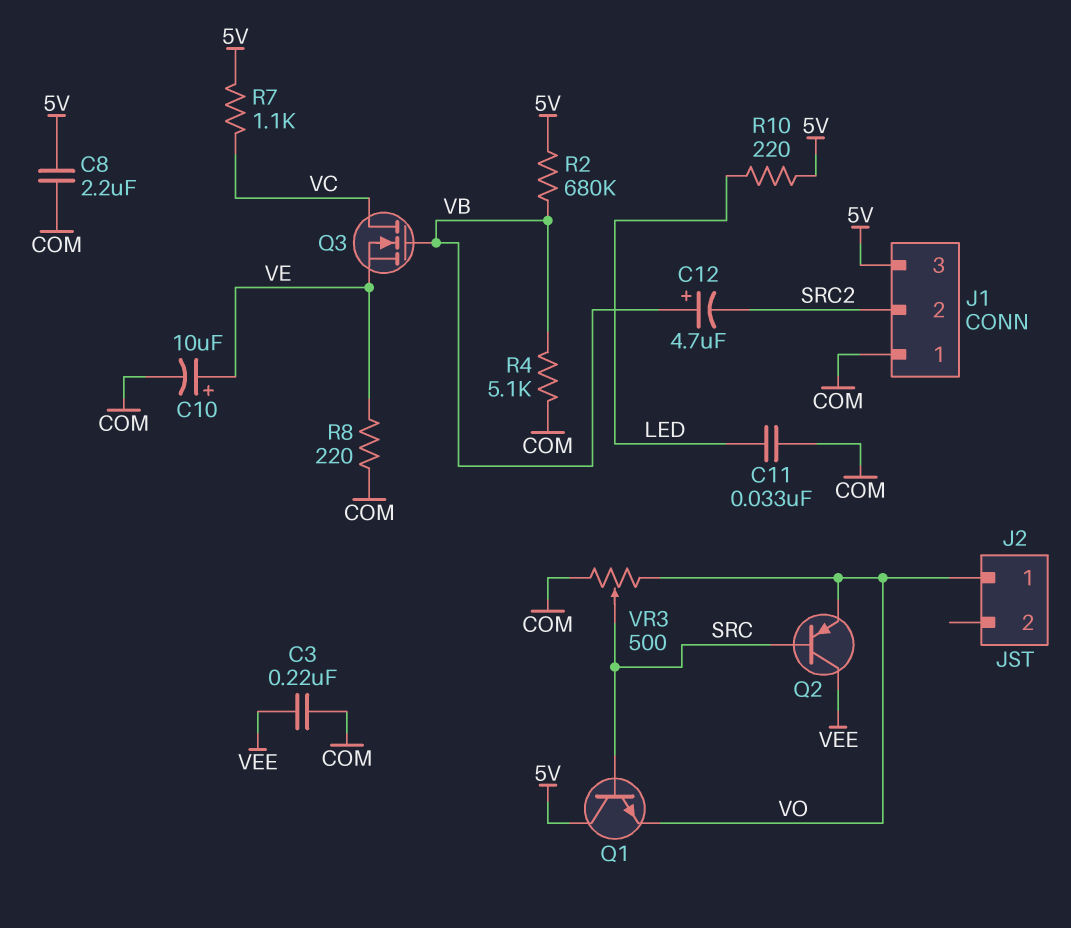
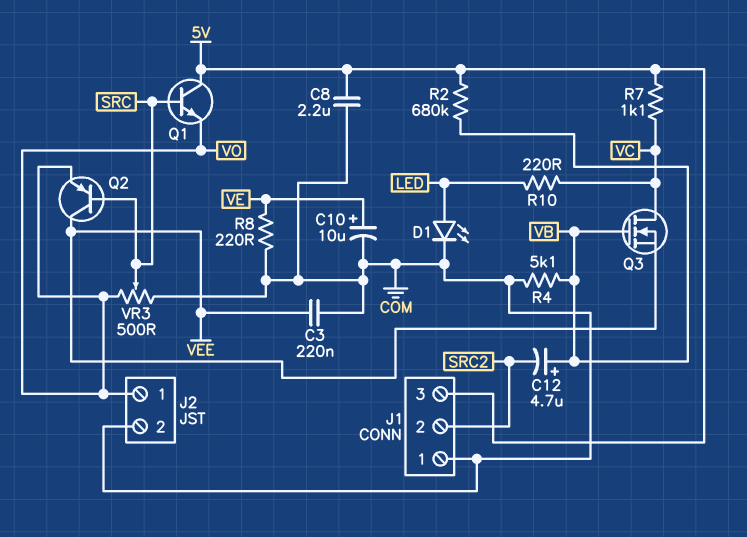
C11: 33nF (COM, LED) -> none
D1: none -> LED (A LED, K COM)
J2 pin 2: none -> COM
Q3: NMOS (G VB, D VC, S VE) -> NMOS (G VB, D VC, S VEE)
R10: 220 (5V, LED) -> 220 (LED, VC)

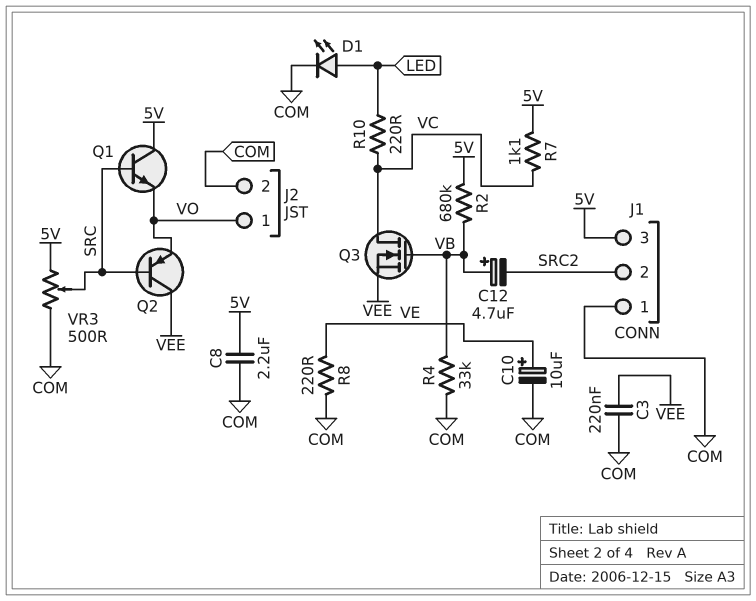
R4: 5.1k (COM, VB) -> 33k (COM, VB)
VR3: 500 (COM, VO, wiper SRC) -> 500 (5V, COM, wiper SRC)

